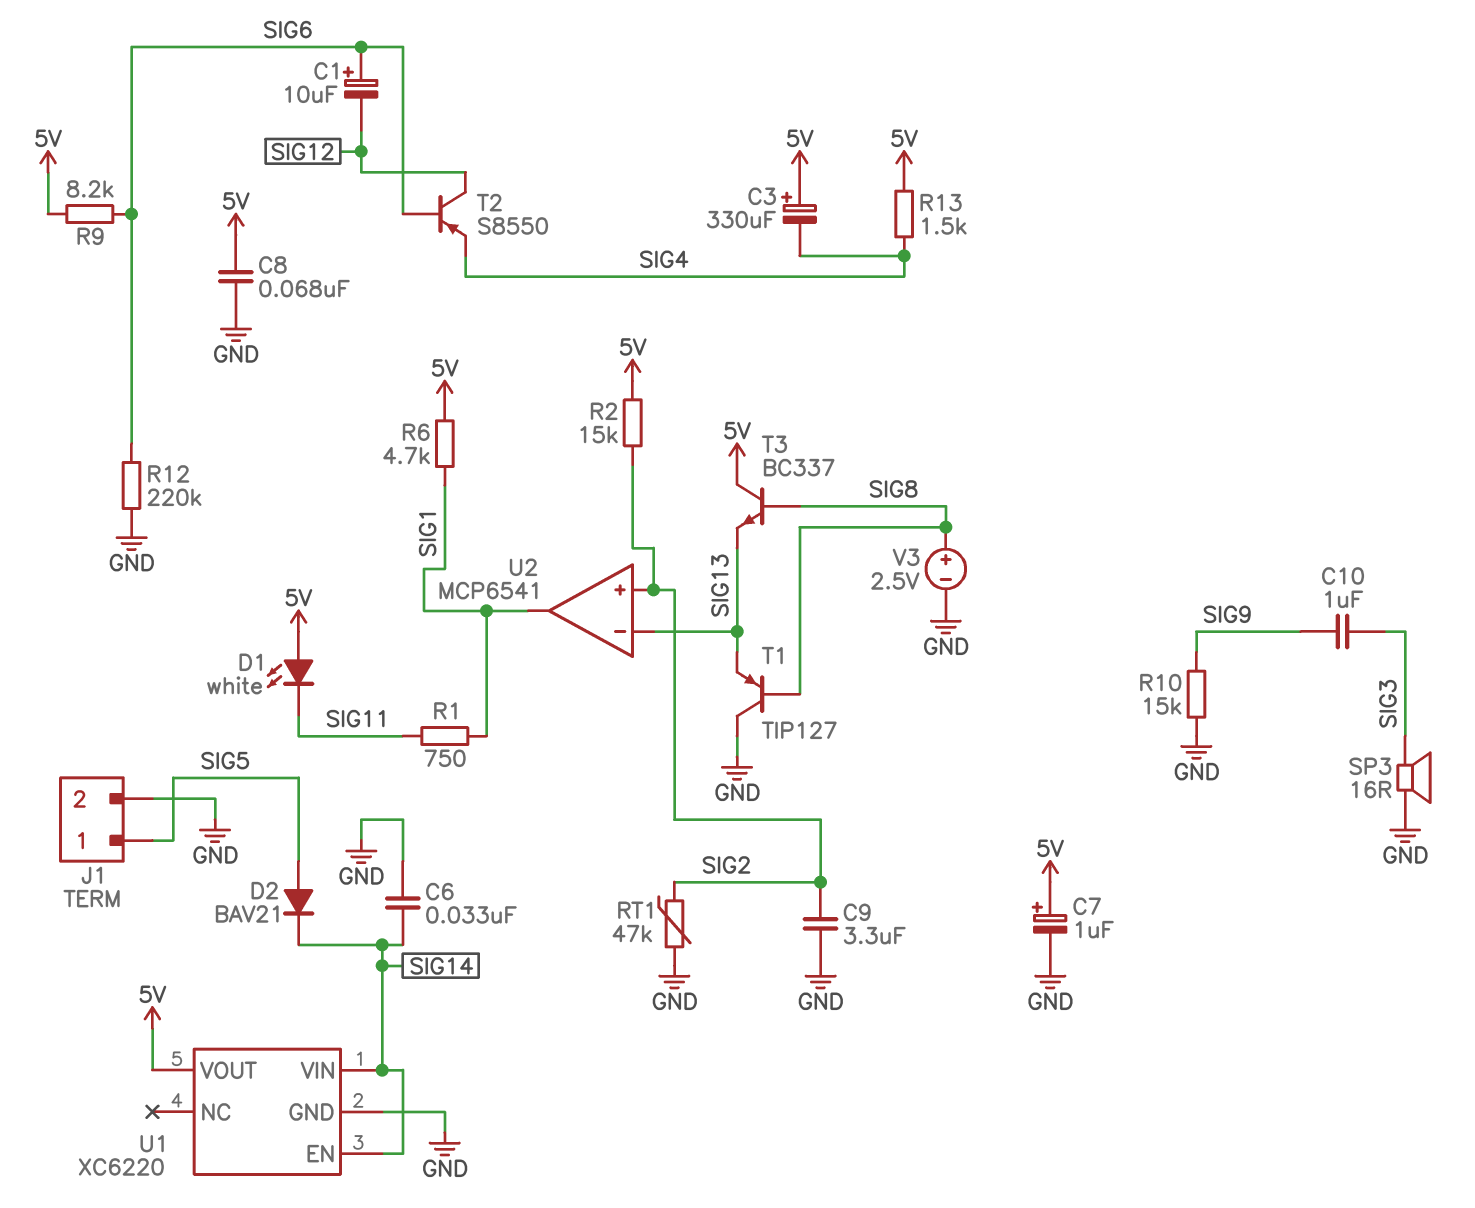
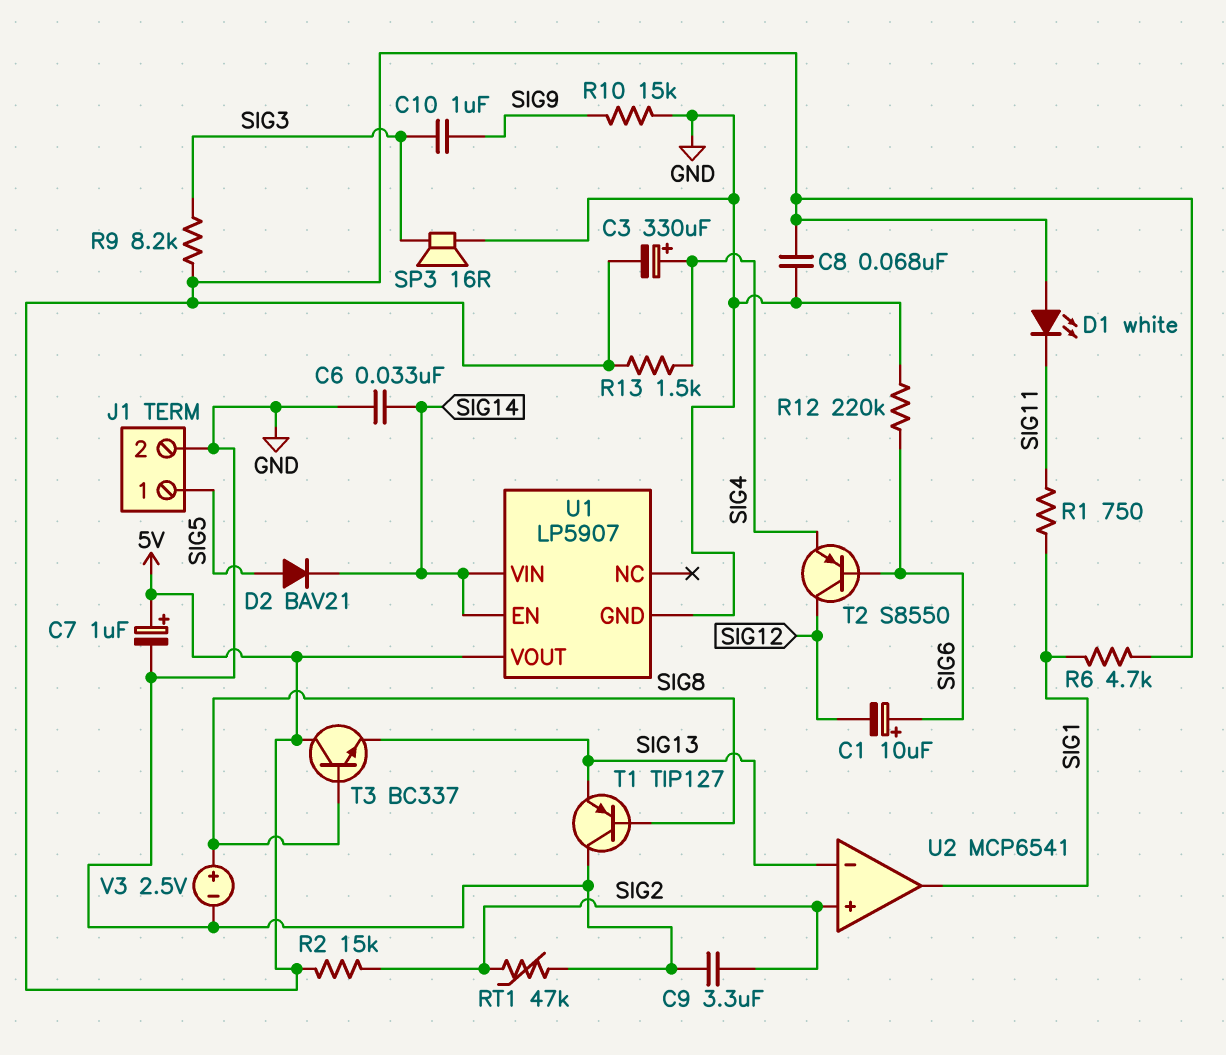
C3: 330uF (plus 5V, minus SIG4) -> 330uF (plus SIG4, minus 5V)
R9: 8.2k (5V, SIG6) -> 8.2k (5V, SIG3)
U1: XC6220 -> LP5907

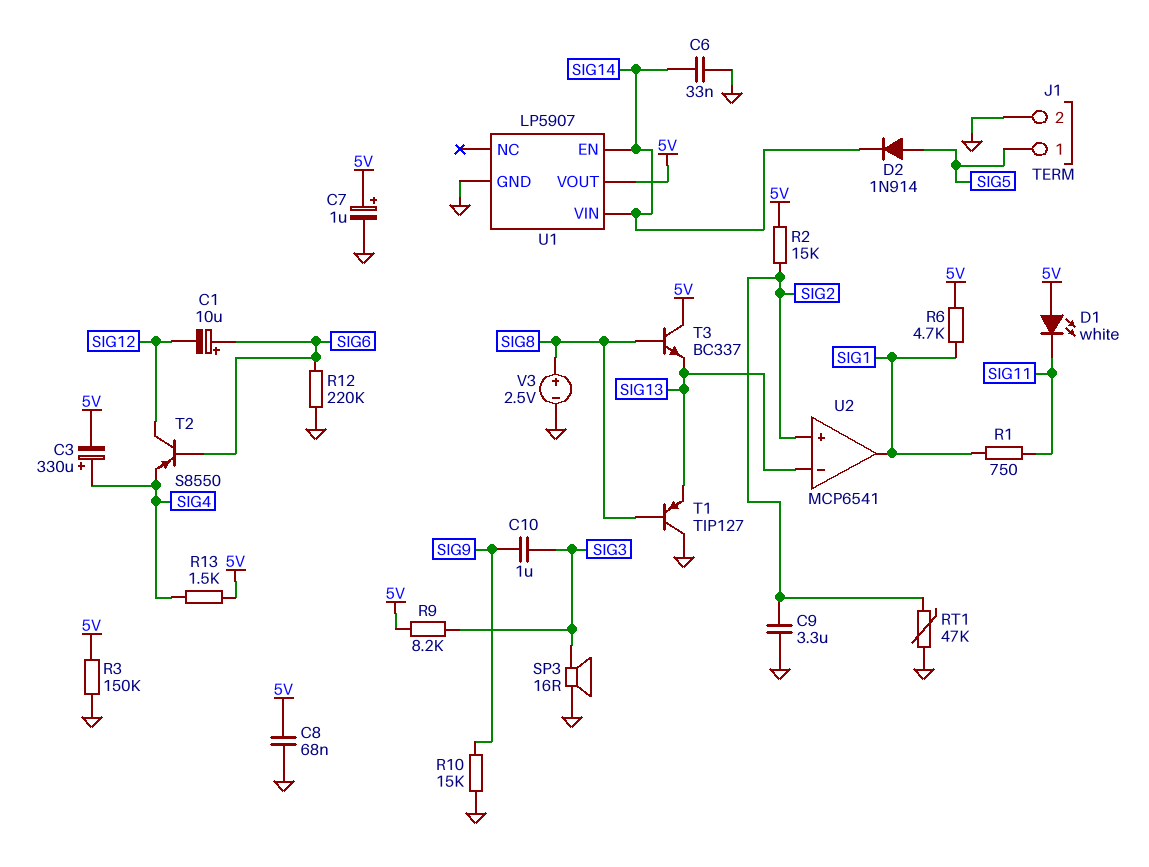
D2: diode BAV21 (A SIG5, K SIG14) -> diode 1N914 (A SIG5, K SIG14)
R3: none -> 150k (5V, GND)

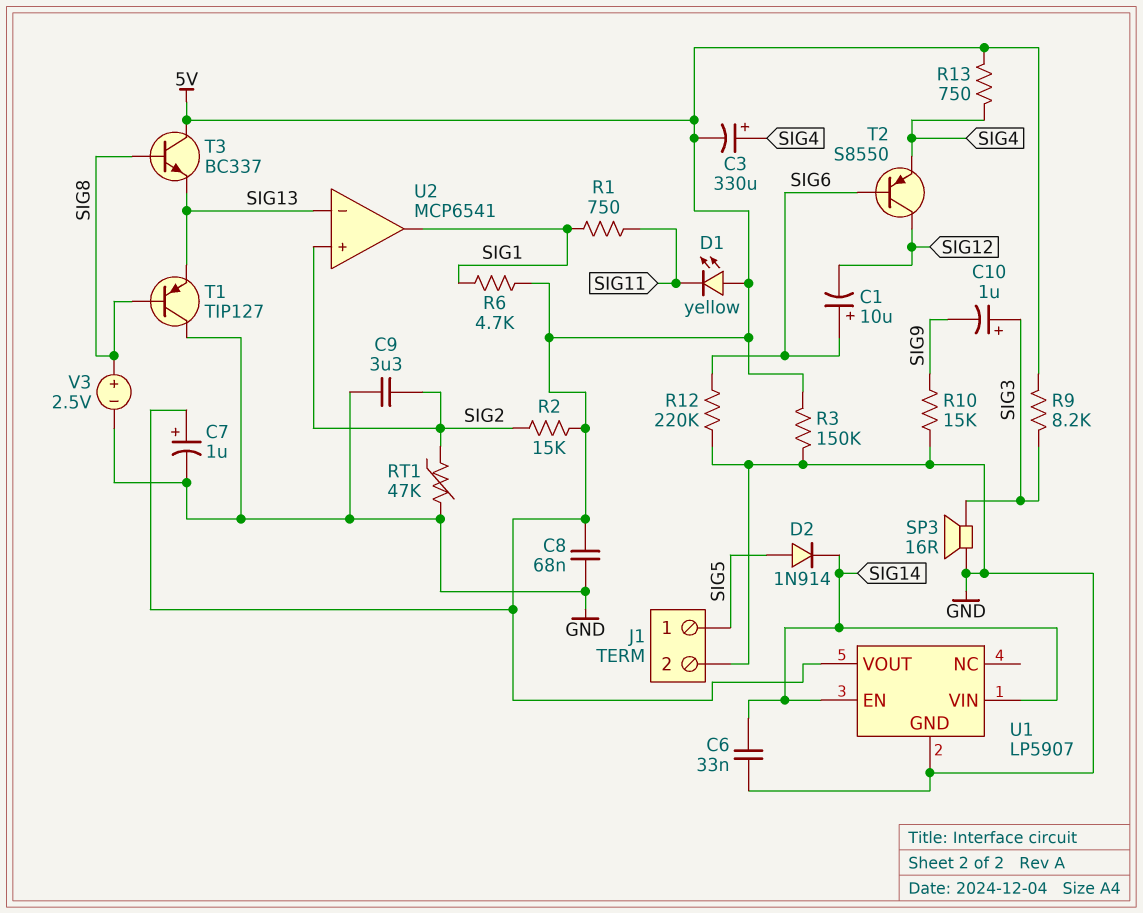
C10: 1uF (SIG3, SIG9) -> 1uF (plus SIG3, minus SIG9)
D1: LED white (A 5V, K SIG11) -> LED yellow (A 5V, K SIG11)
R13: 1.5k (5V, SIG4) -> 750 (5V, SIG4)

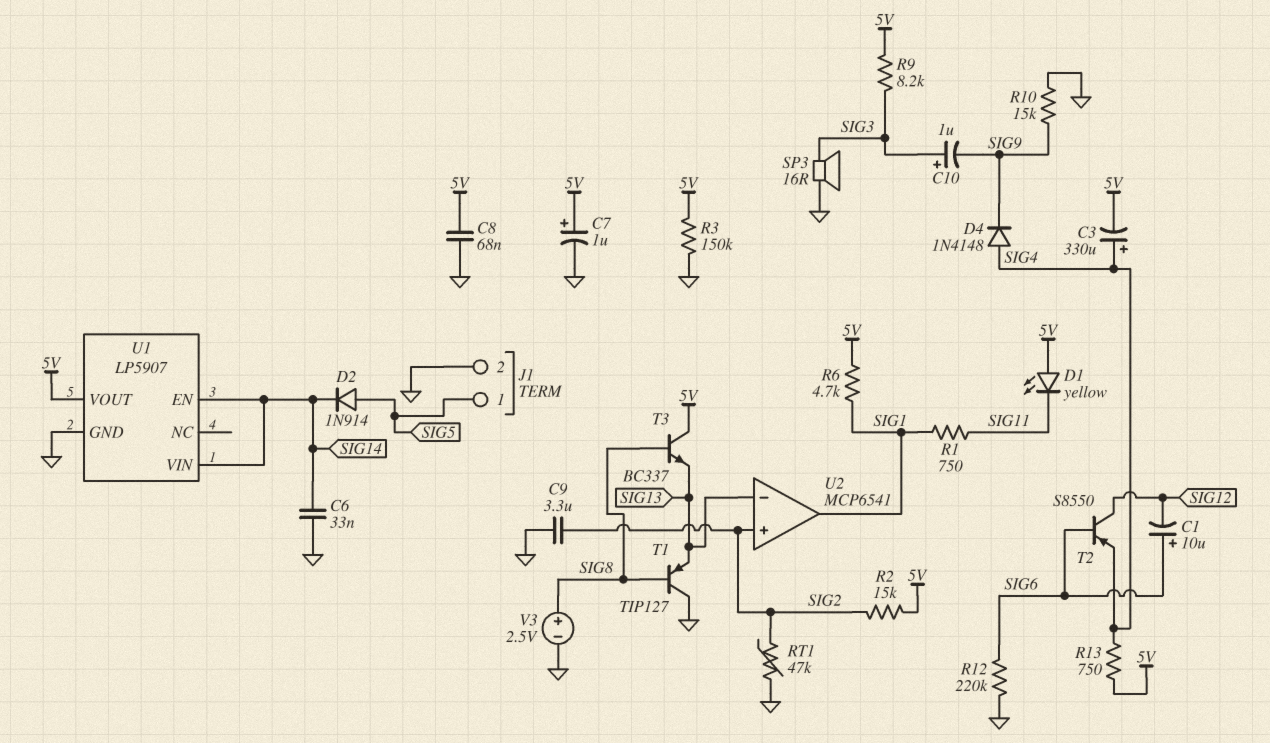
D4: none -> diode 1N4148 (A SIG4, K SIG9)

